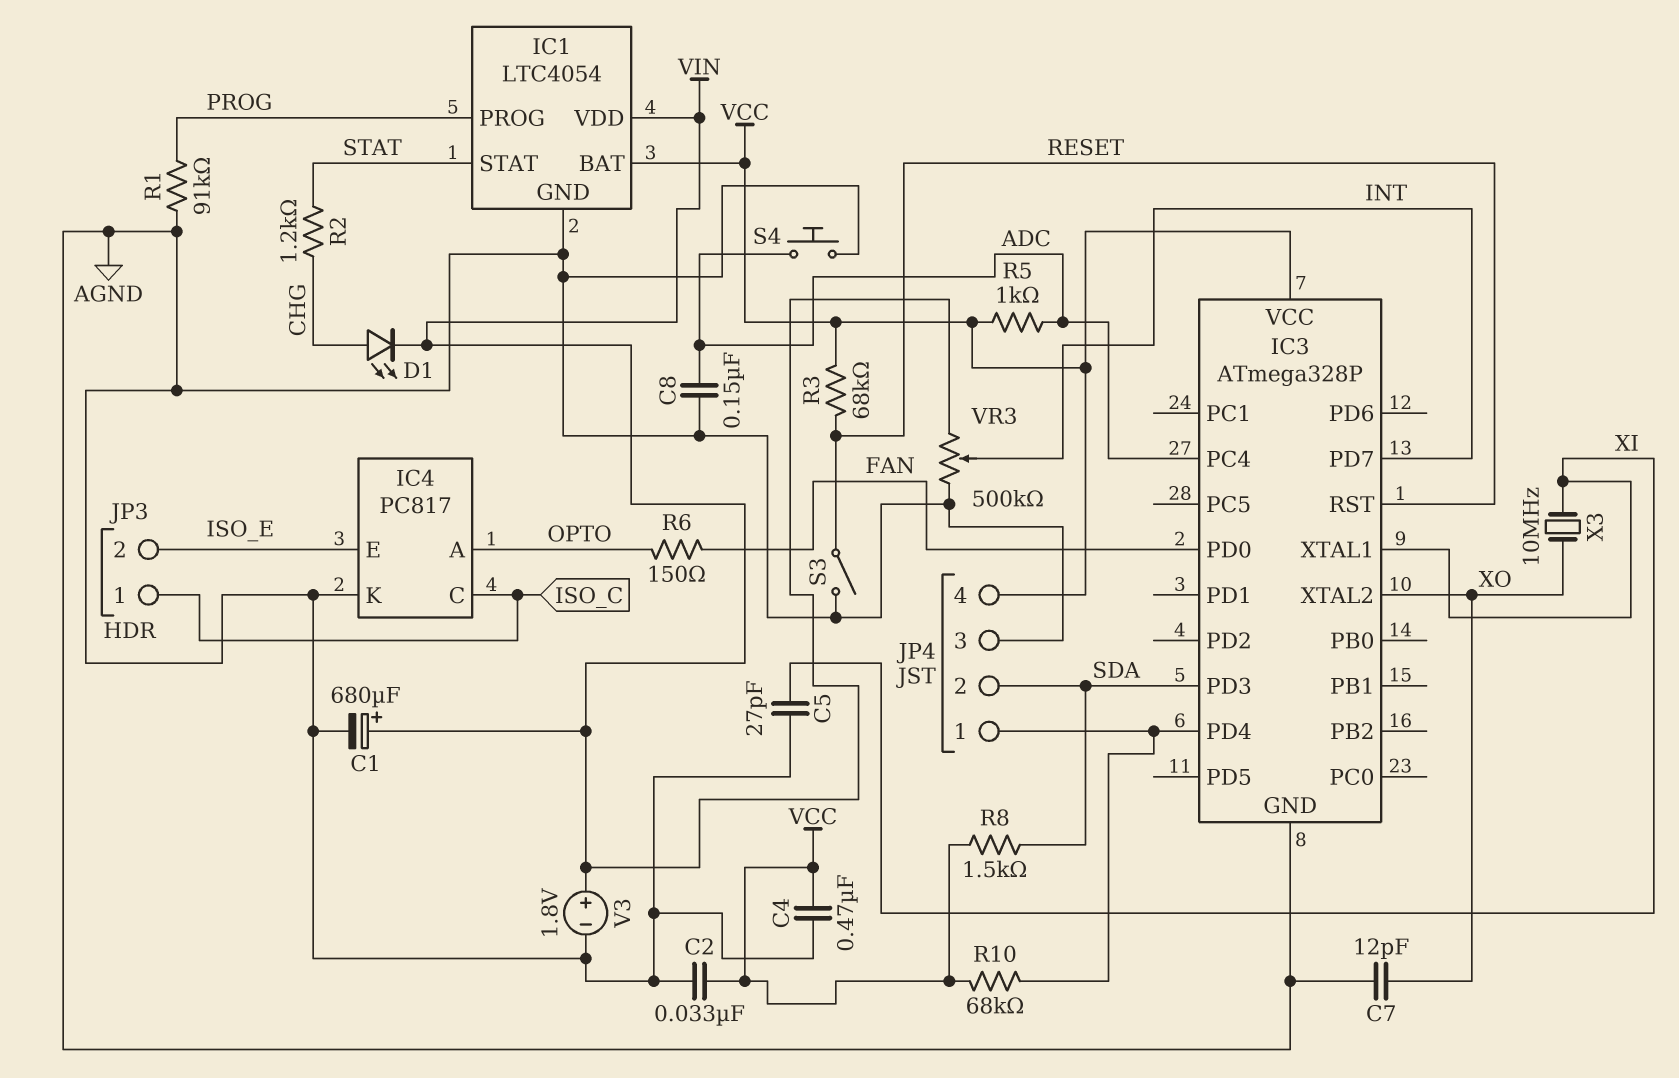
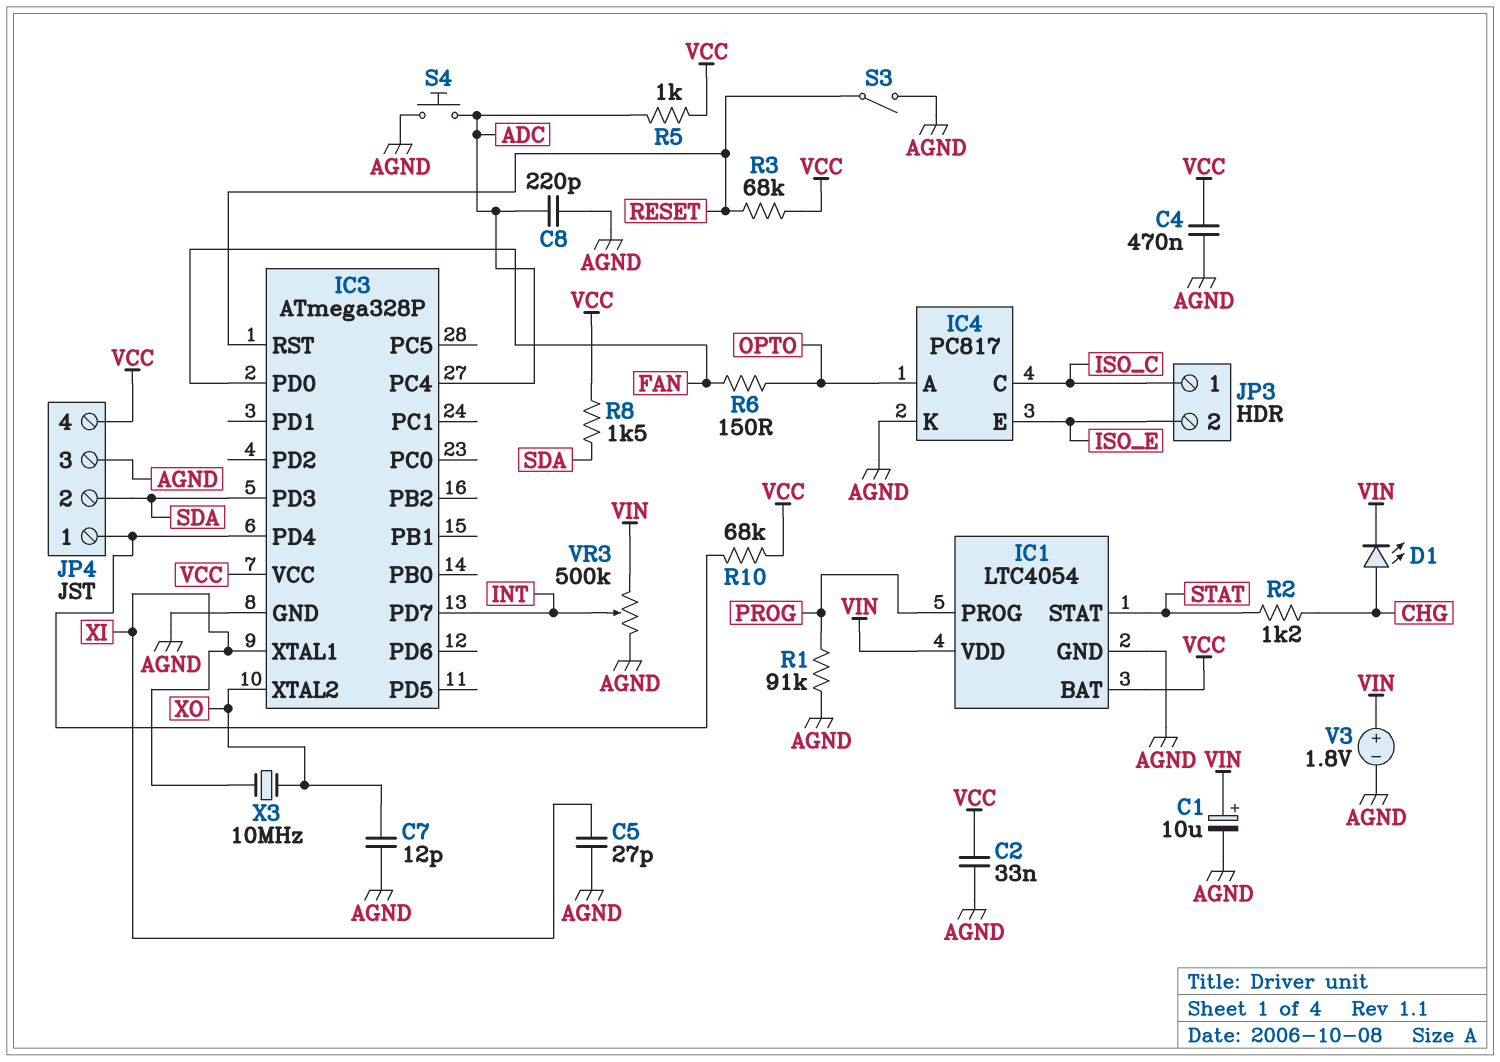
C1: 680uF (plus VIN, minus AGND) -> 10uF (plus VIN, minus AGND)
C8: 150nF (ADC, AGND) -> 220pF (ADC, AGND)

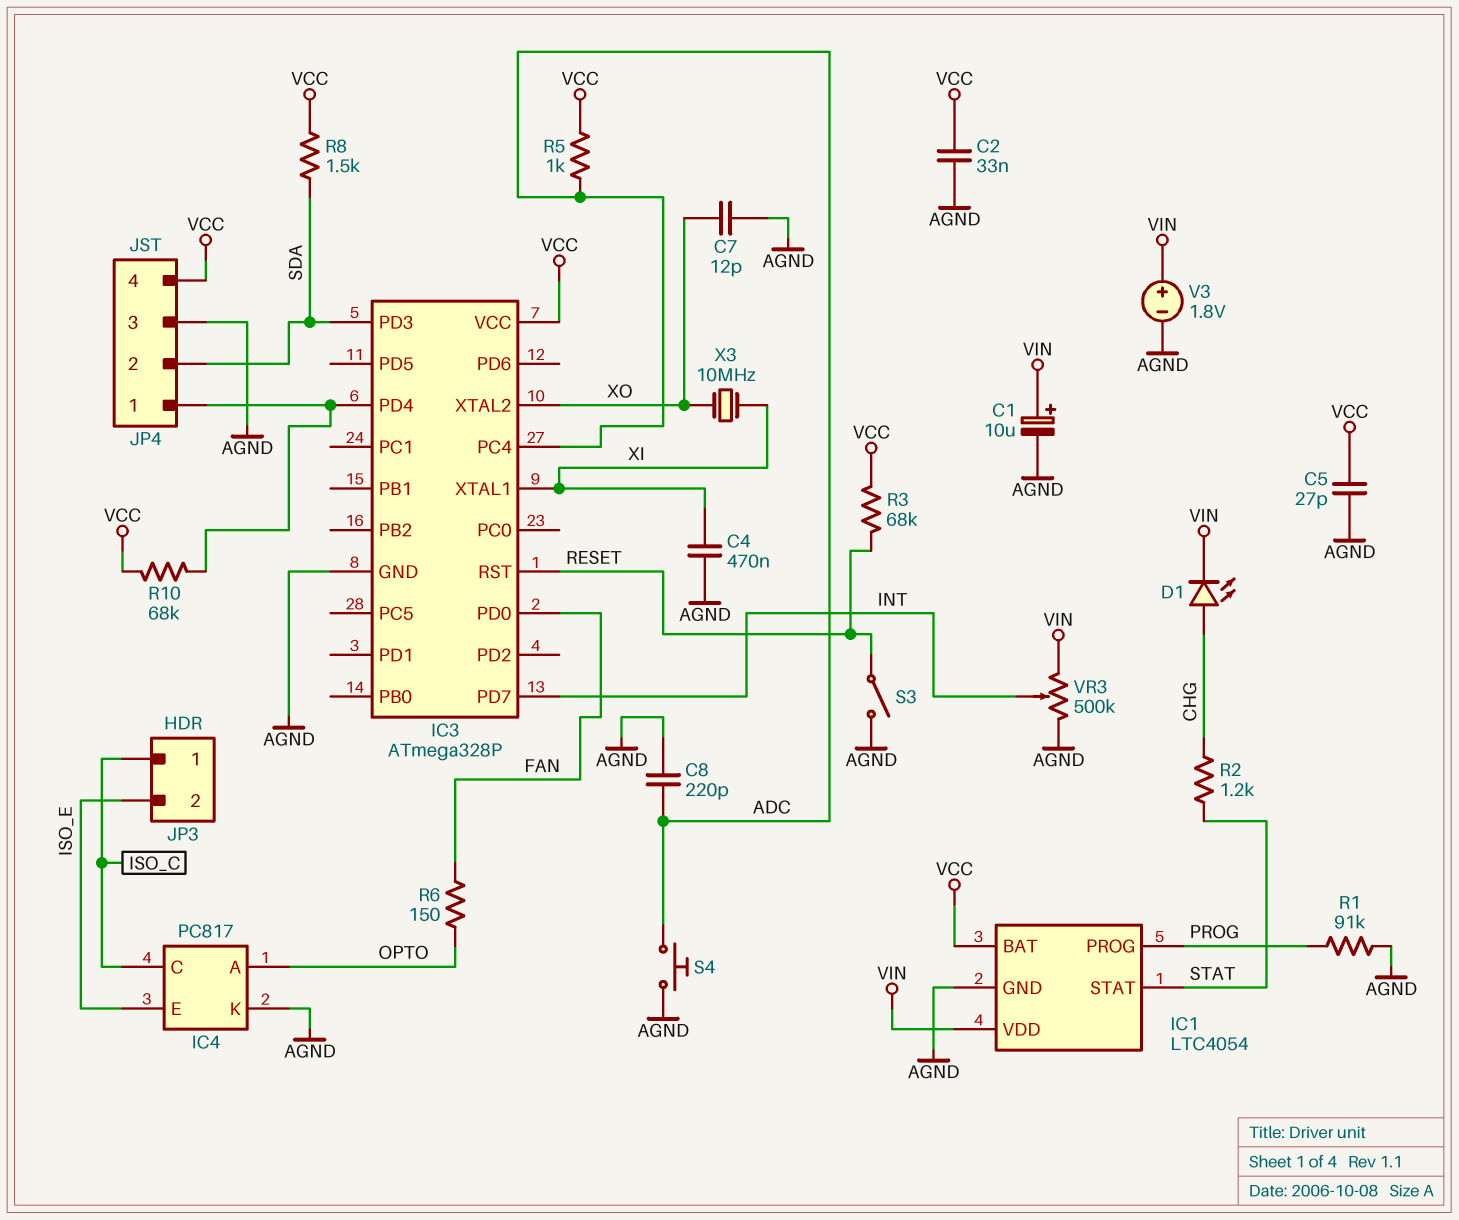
C4: 470nF (AGND, VCC) -> 470nF (AGND, XI)
C5: 27pF (AGND, XI) -> 27pF (AGND, VCC)

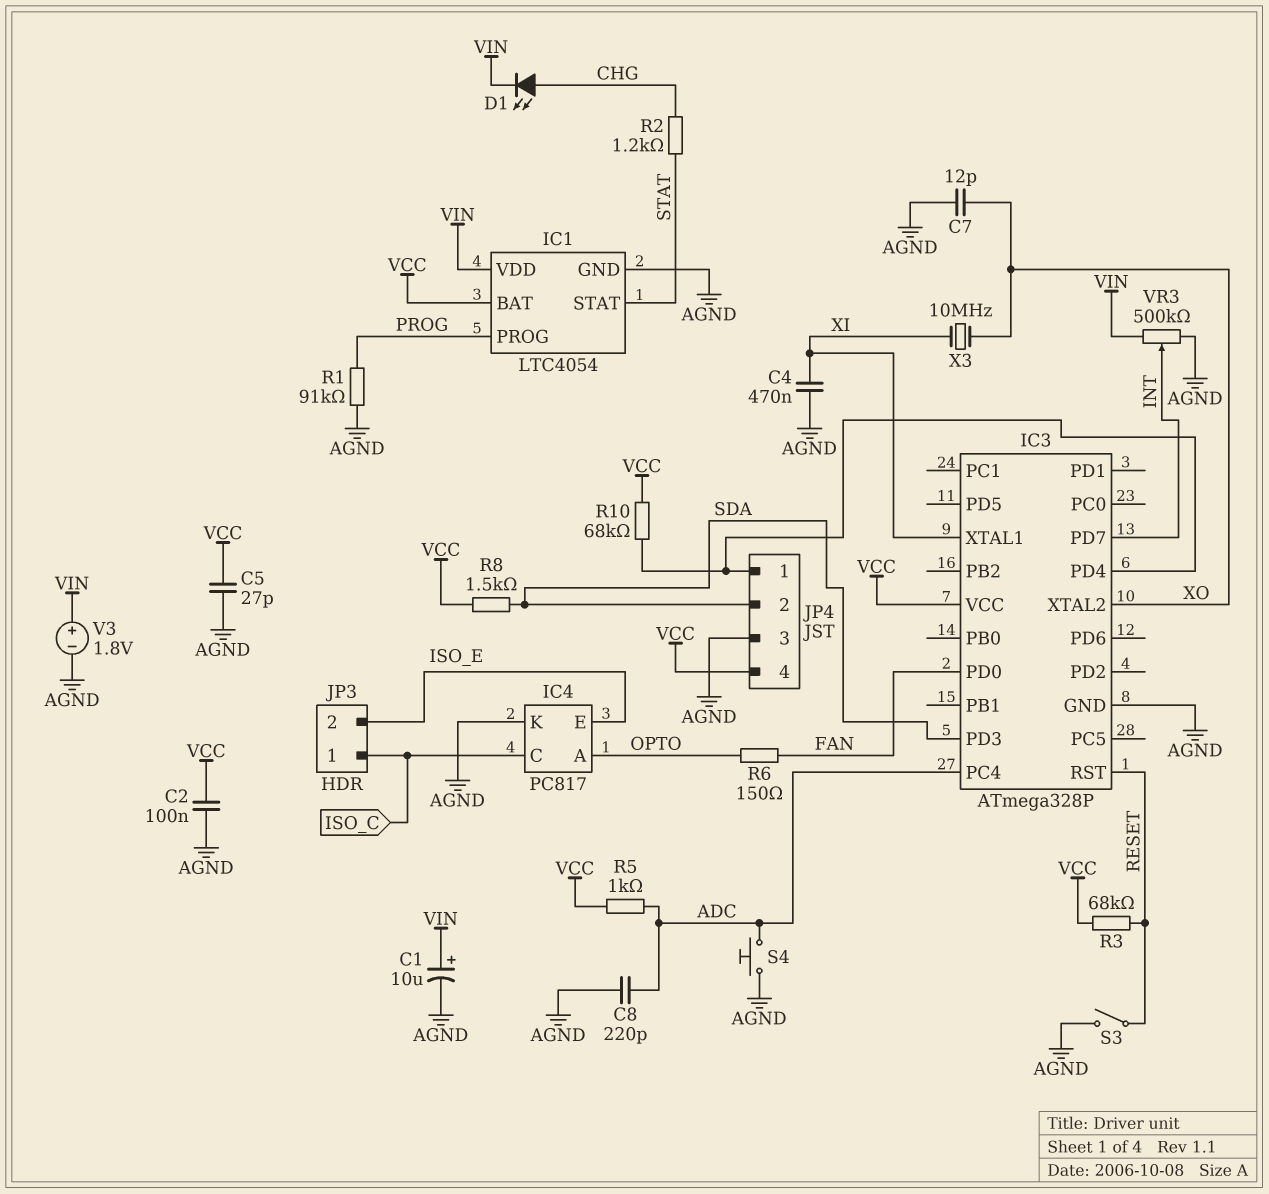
C2: 33nF (AGND, VCC) -> 100nF (AGND, VCC)

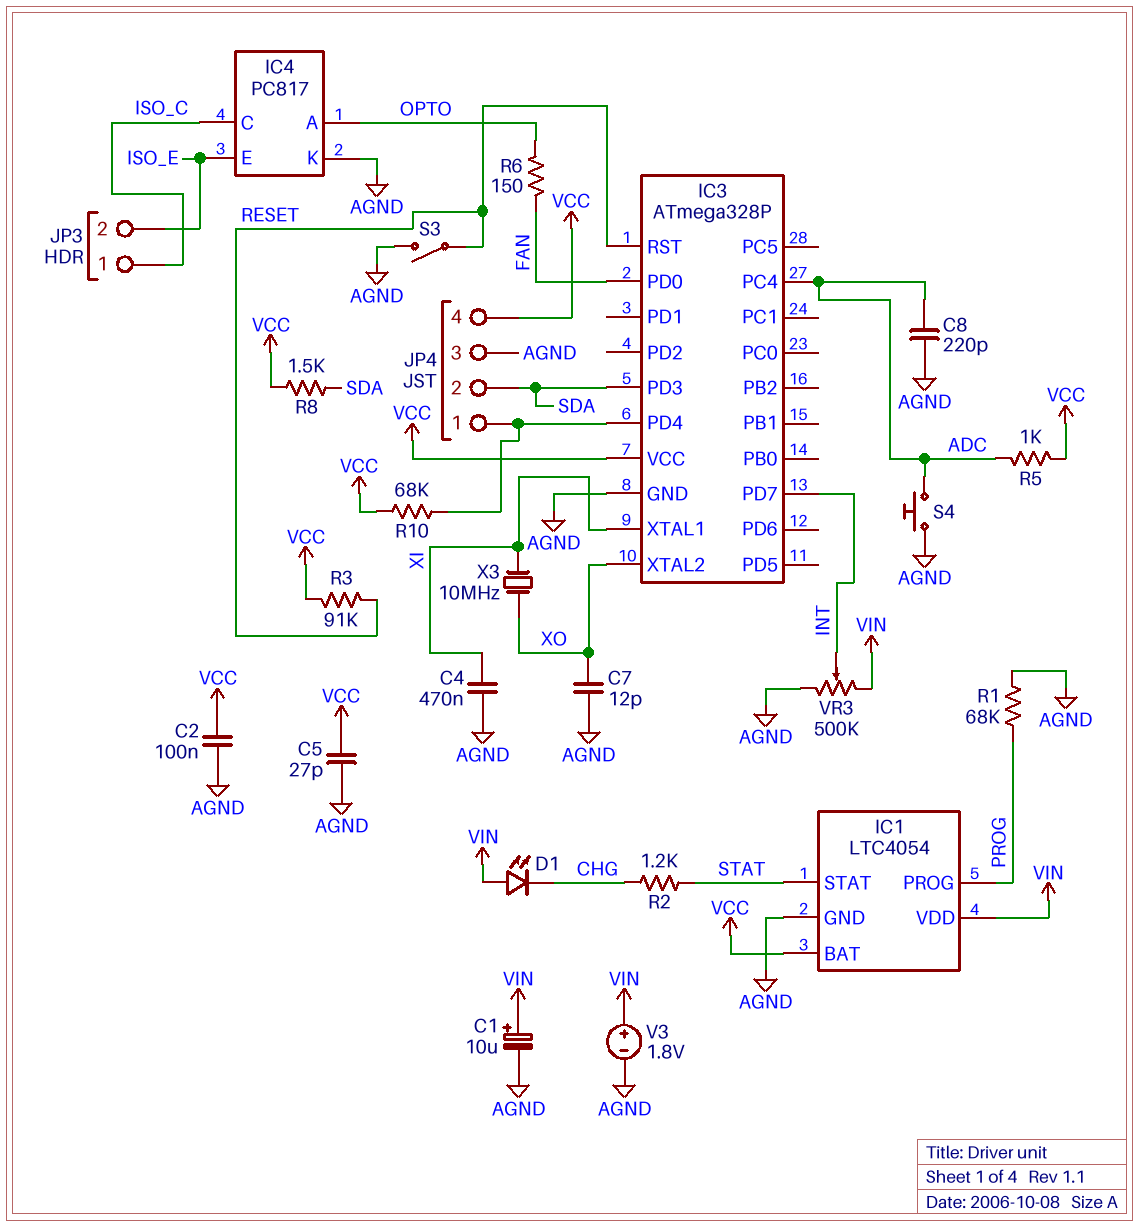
D1: LED (A CHG, K VIN) -> LED (A VIN, K CHG)
R1: 91k (AGND, PROG) -> 68k (AGND, PROG)
R3: 68k (RESET, VCC) -> 91k (RESET, VCC)

